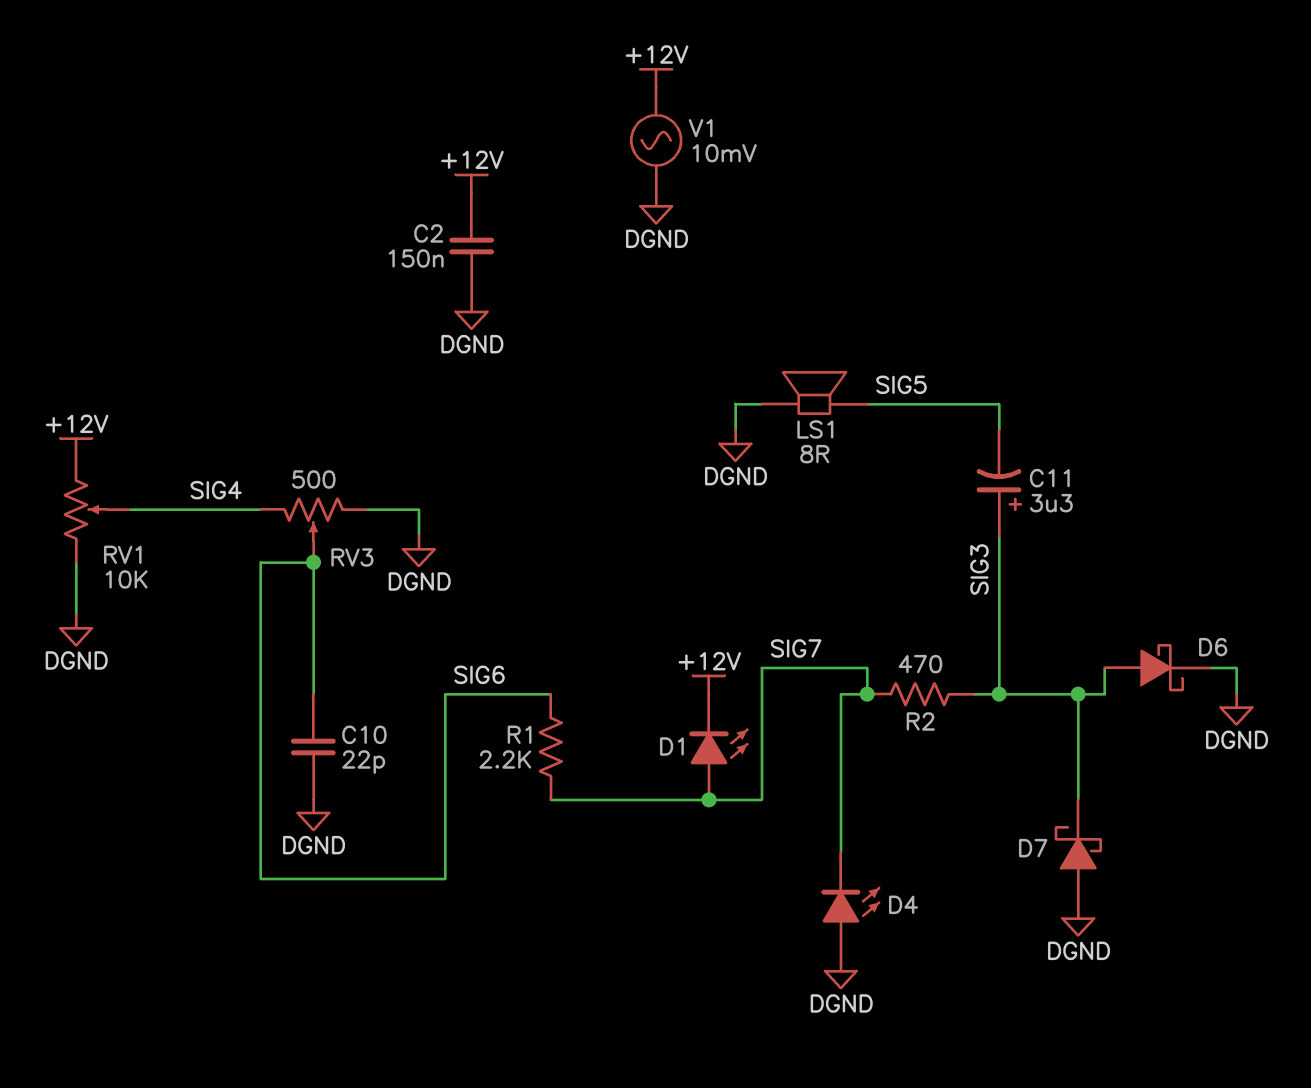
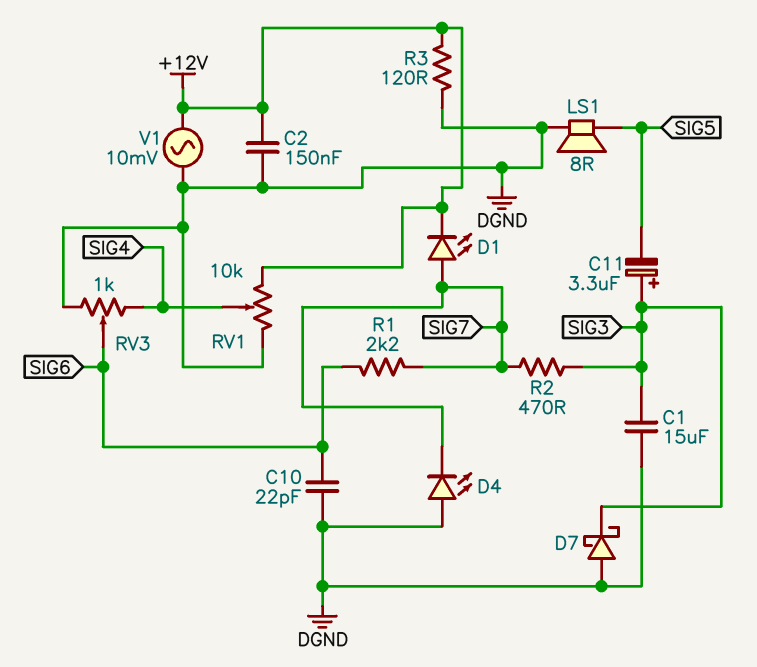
C1: none -> 15uF (DGND, SIG3)
D6: schottky (A SIG3, K DGND) -> none
R3: none -> 120 (+12V, DGND)
RV3: 500 (DGND, SIG4, wiper SIG6) -> 1k (DGND, SIG4, wiper SIG6)

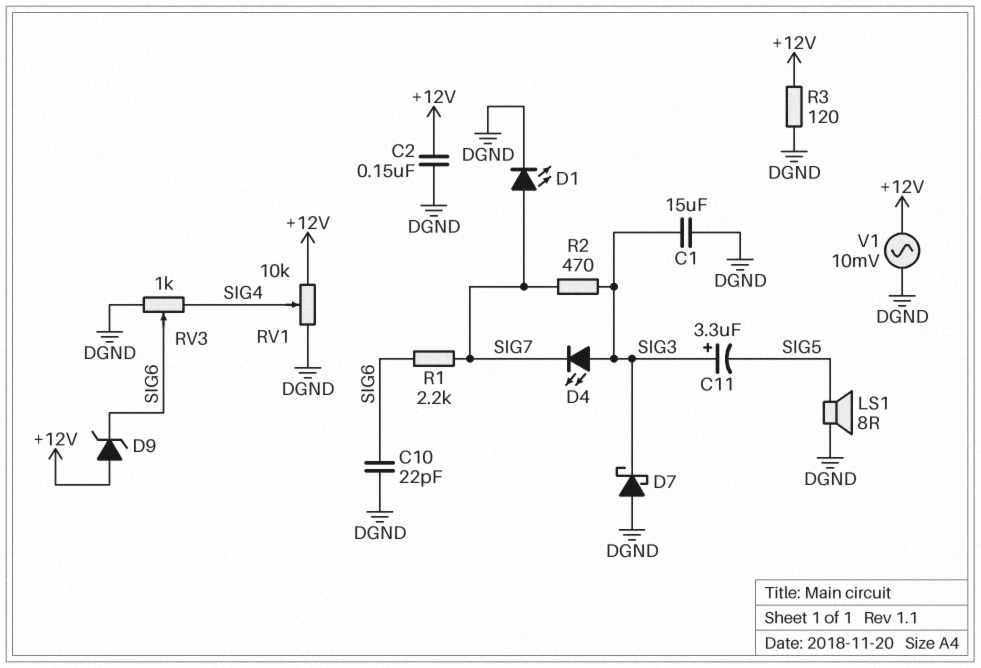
D1: LED (A SIG7, K +12V) -> LED (A SIG7, K DGND)
D4: LED (A DGND, K SIG7) -> LED (A SIG3, K SIG7)
D9: none -> zener (A +12V, K SIG6)

